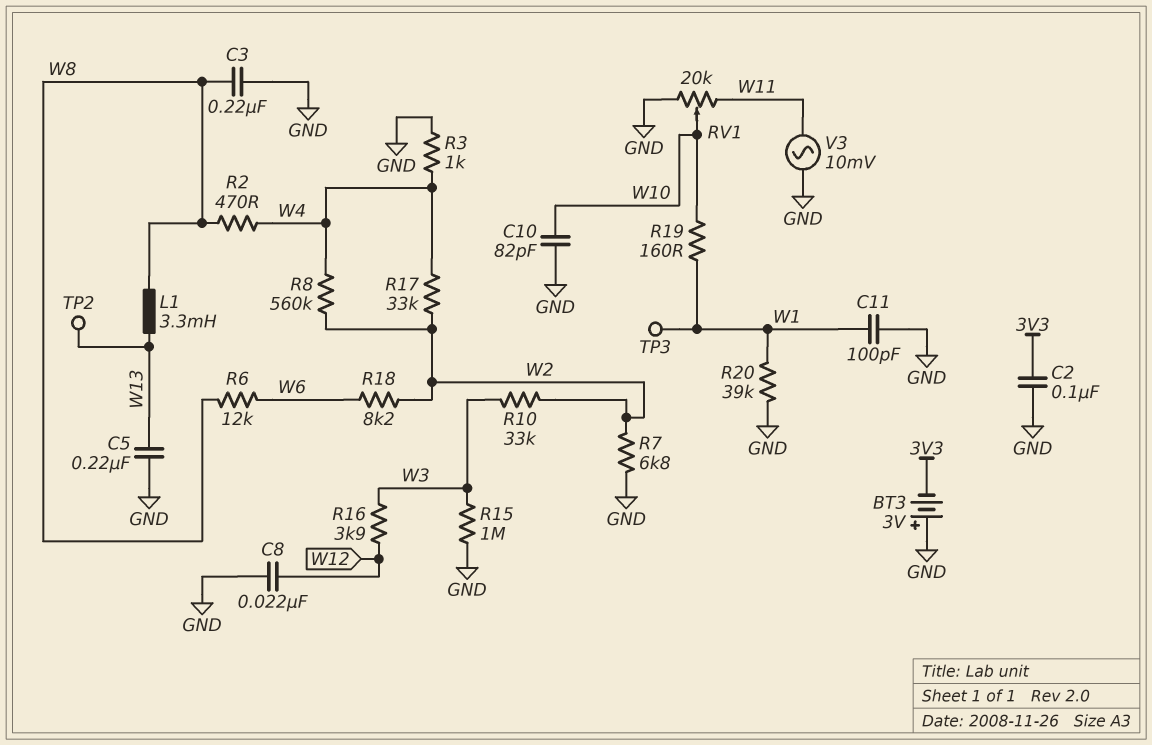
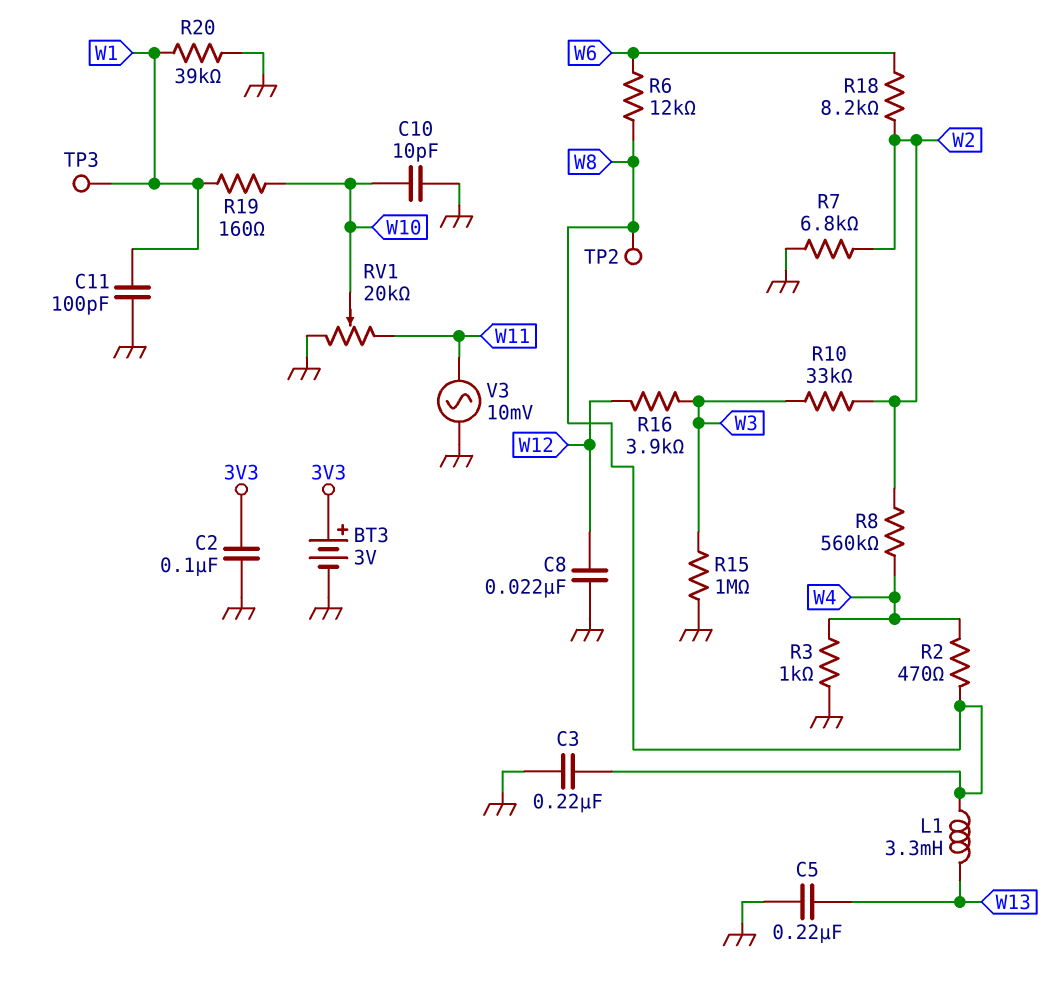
BT3: 3V (plus GND, minus 3V3) -> 3V (plus 3V3, minus GND)
C10: 82pF (GND, W10) -> 10pF (GND, W10)
R17: 33k (W2, W4) -> none
TP2: test point (W13) -> test point (W8)

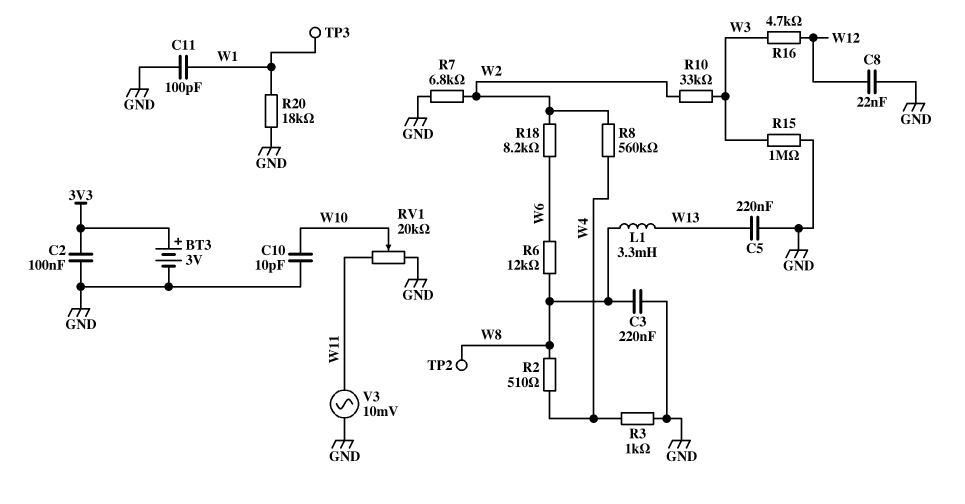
R2: 470 (W4, W8) -> 510 (W4, W8)
R16: 3.9k (W3, W12) -> 4.7k (W3, W12)
R19: 160 (W1, W10) -> none
R20: 39k (GND, W1) -> 18k (GND, W1)

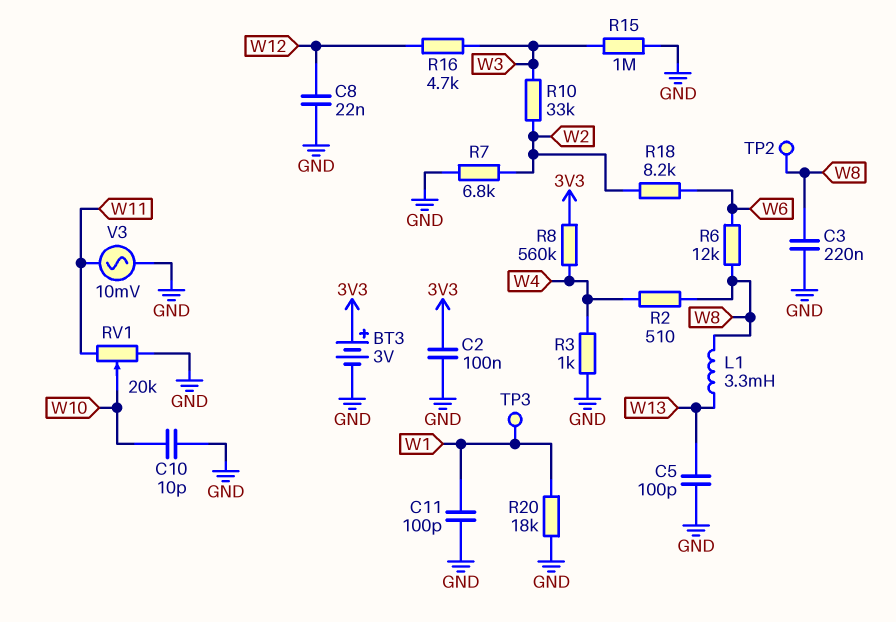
C5: 220nF (GND, W13) -> 100pF (GND, W13)
R8: 560k (W2, W4) -> 560k (3V3, W4)

